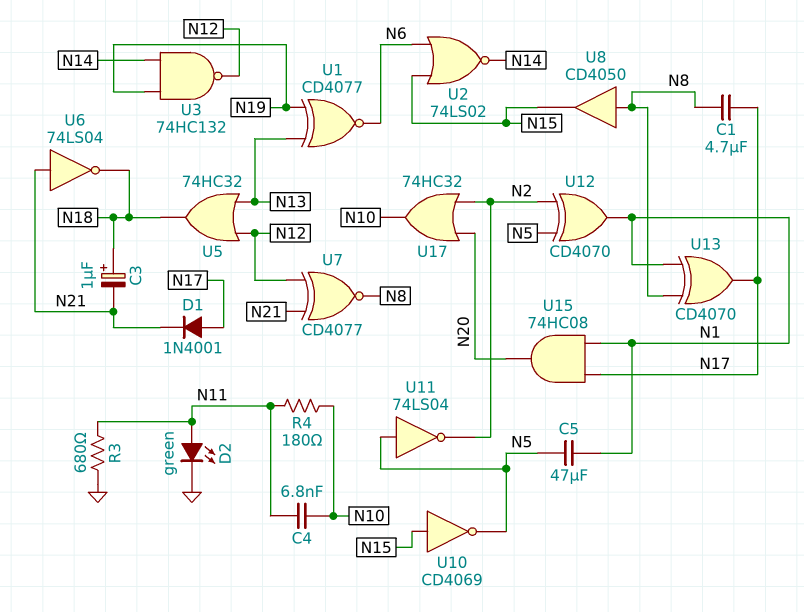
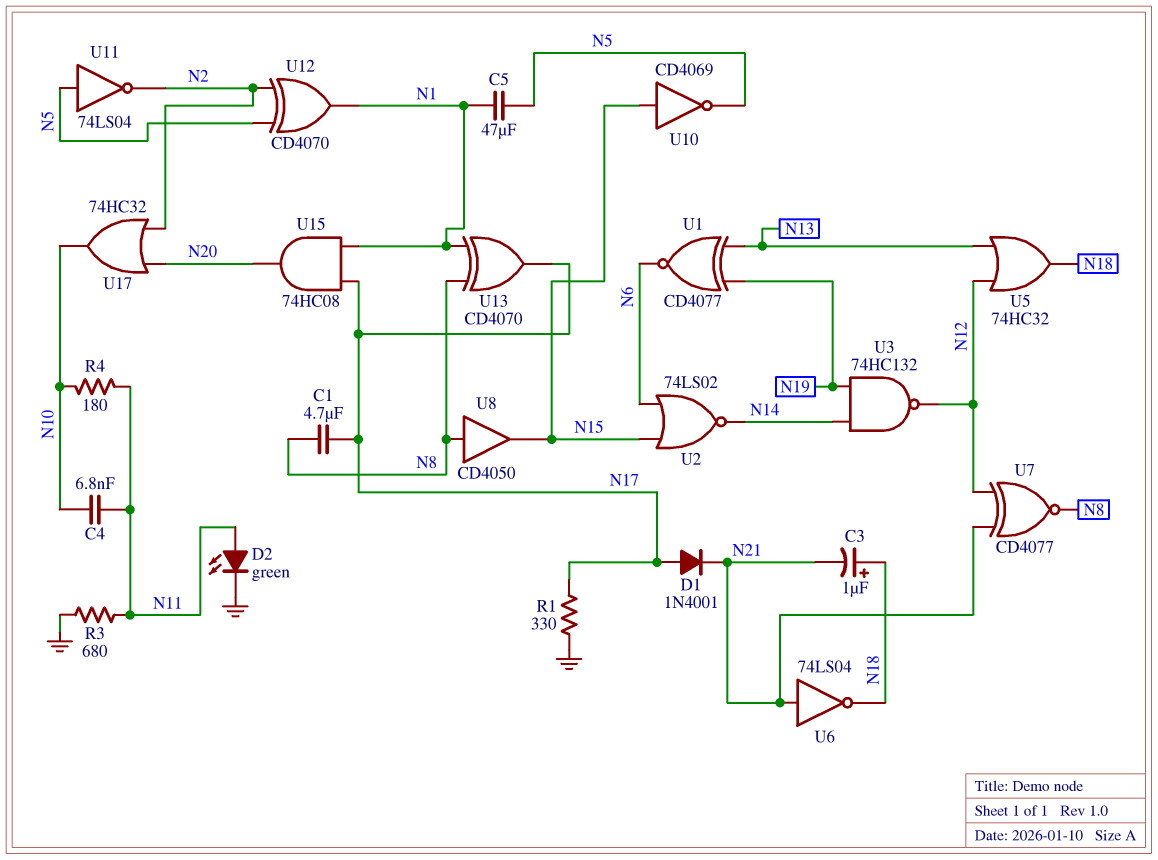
R1: none -> 330 (GND, N17)

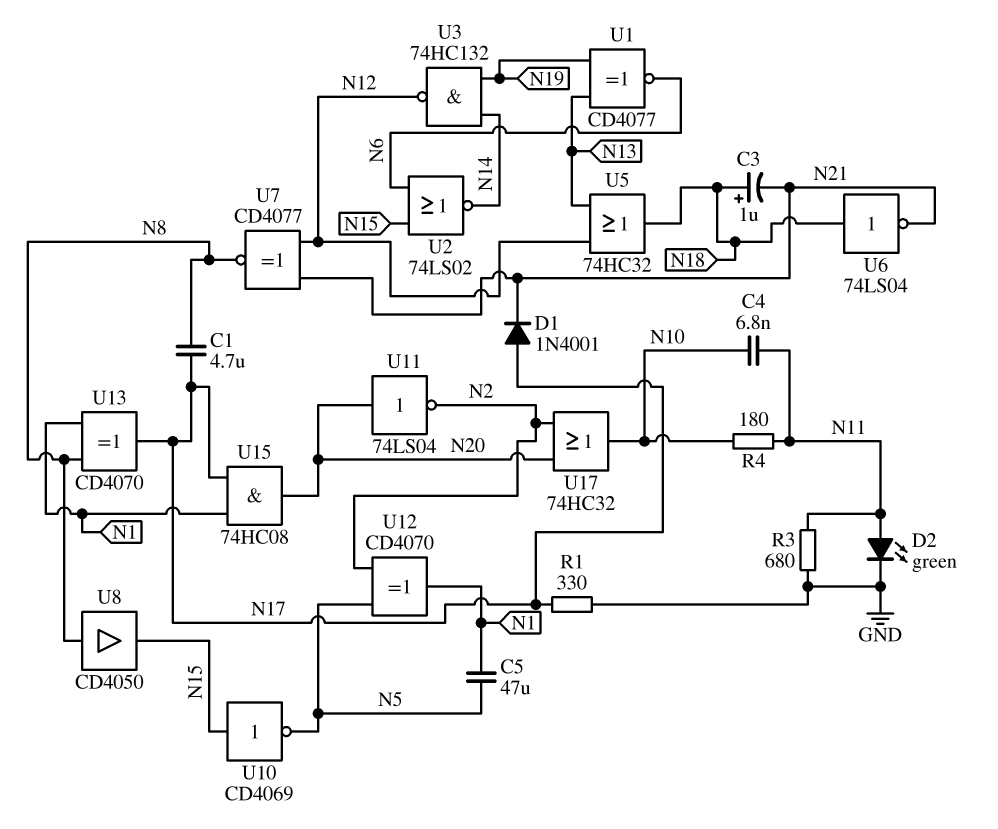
U6: NOT 74LS04 (in N21, out N18) -> NOT 74LS04 (in N18, out N21)
U11: NOT 74LS04 (in N5, out N2) -> NOT 74LS04 (in N20, out N2)

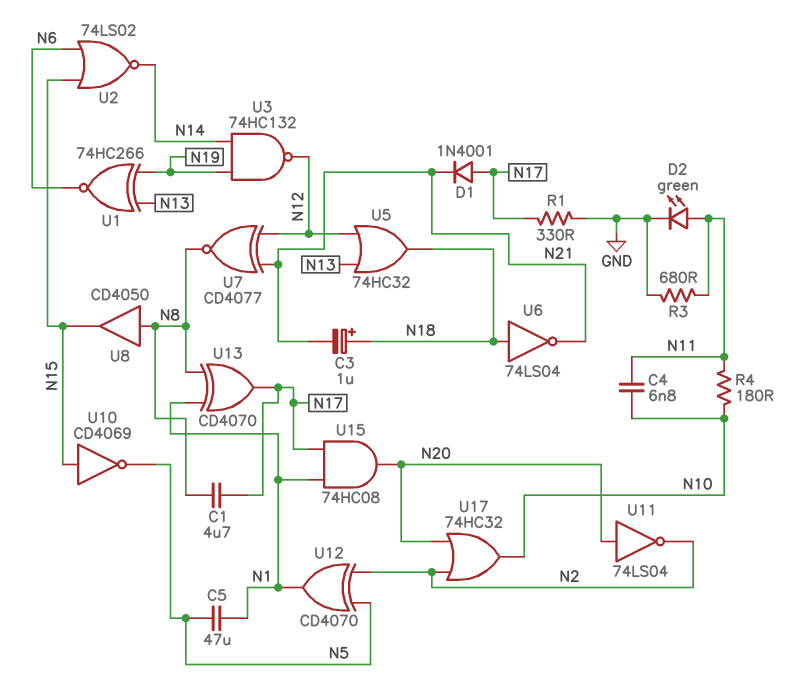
U1: XNOR CD4077 (in N13, in N19, out N6) -> XNOR 74HC266 (in N13, in N19, out N6)

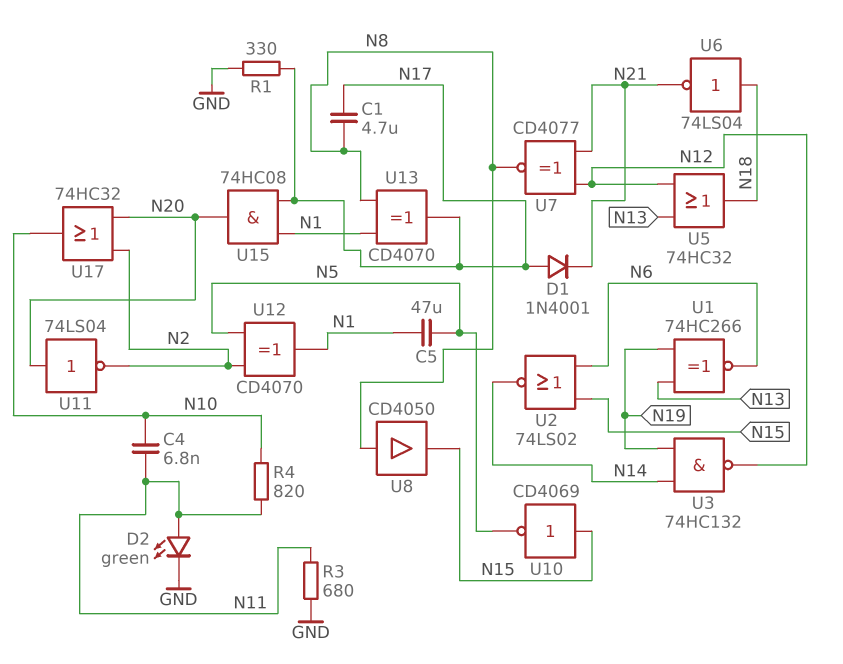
C3: 1uF (plus N18, minus N21) -> none
R4: 180 (N10, N11) -> 820 (N10, N11)

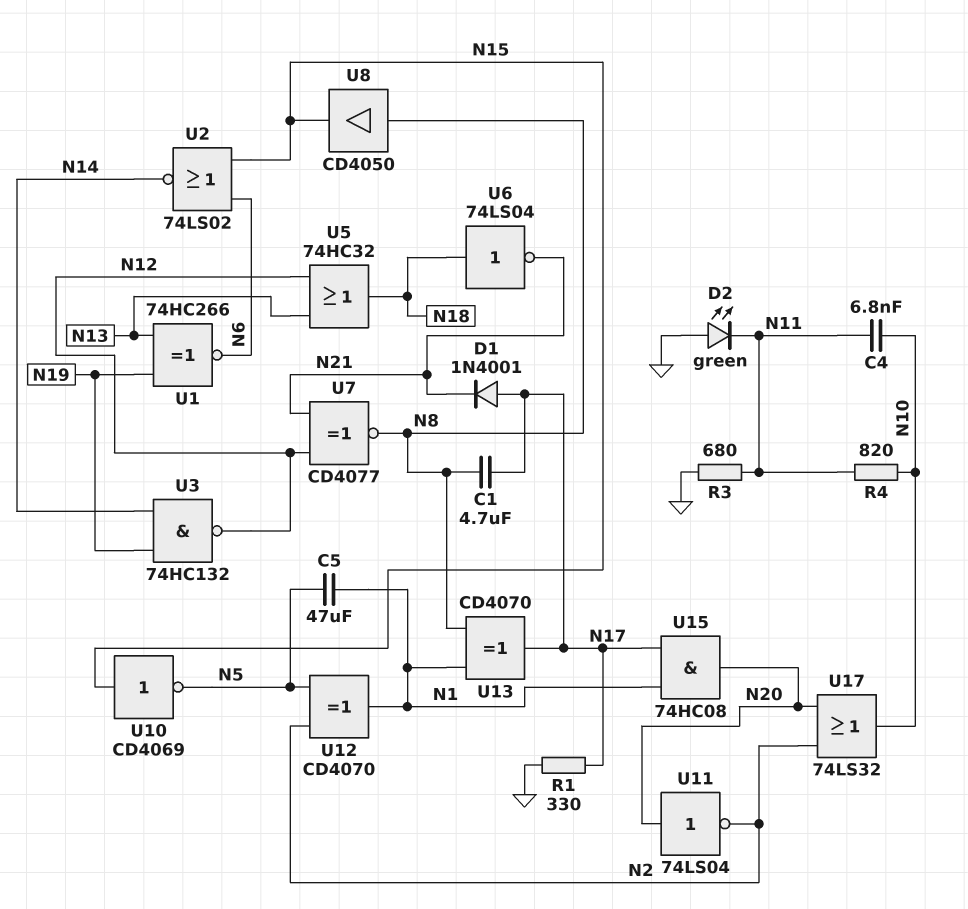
D2: LED green (A N11, K GND) -> LED green (A GND, K N11)
U17: OR 74HC32 (in N2, in N20, out N10) -> OR 74LS32 (in N2, in N20, out N10)

